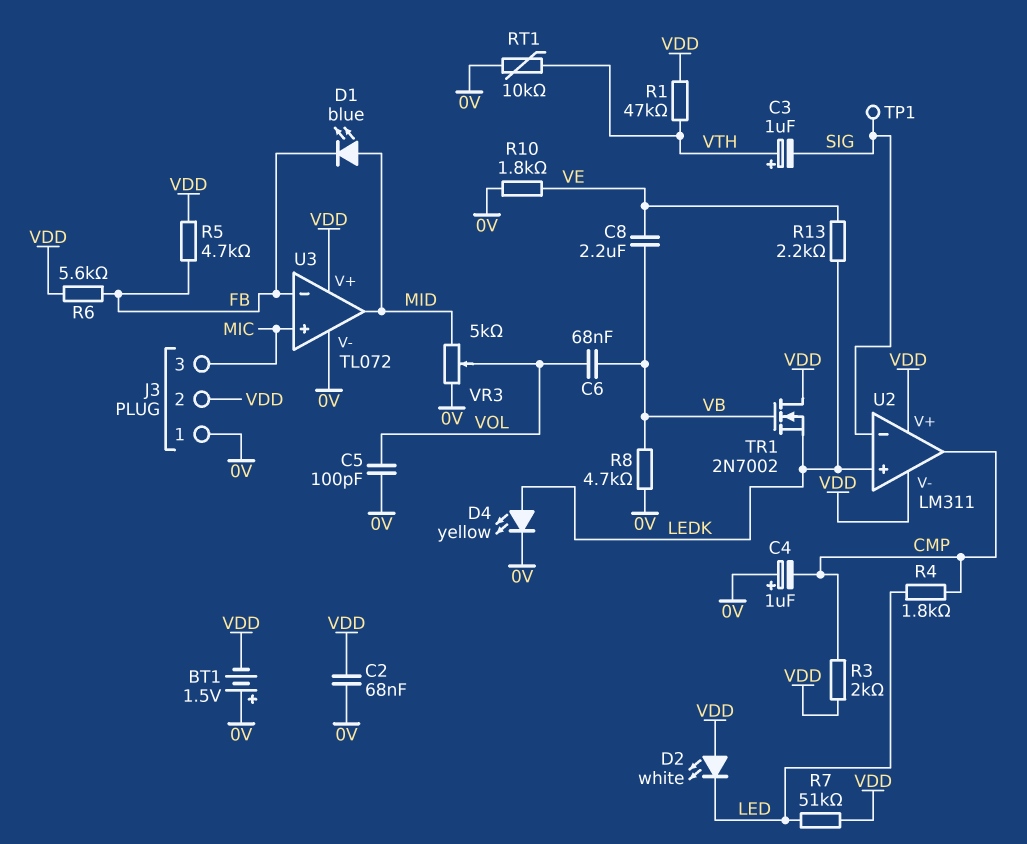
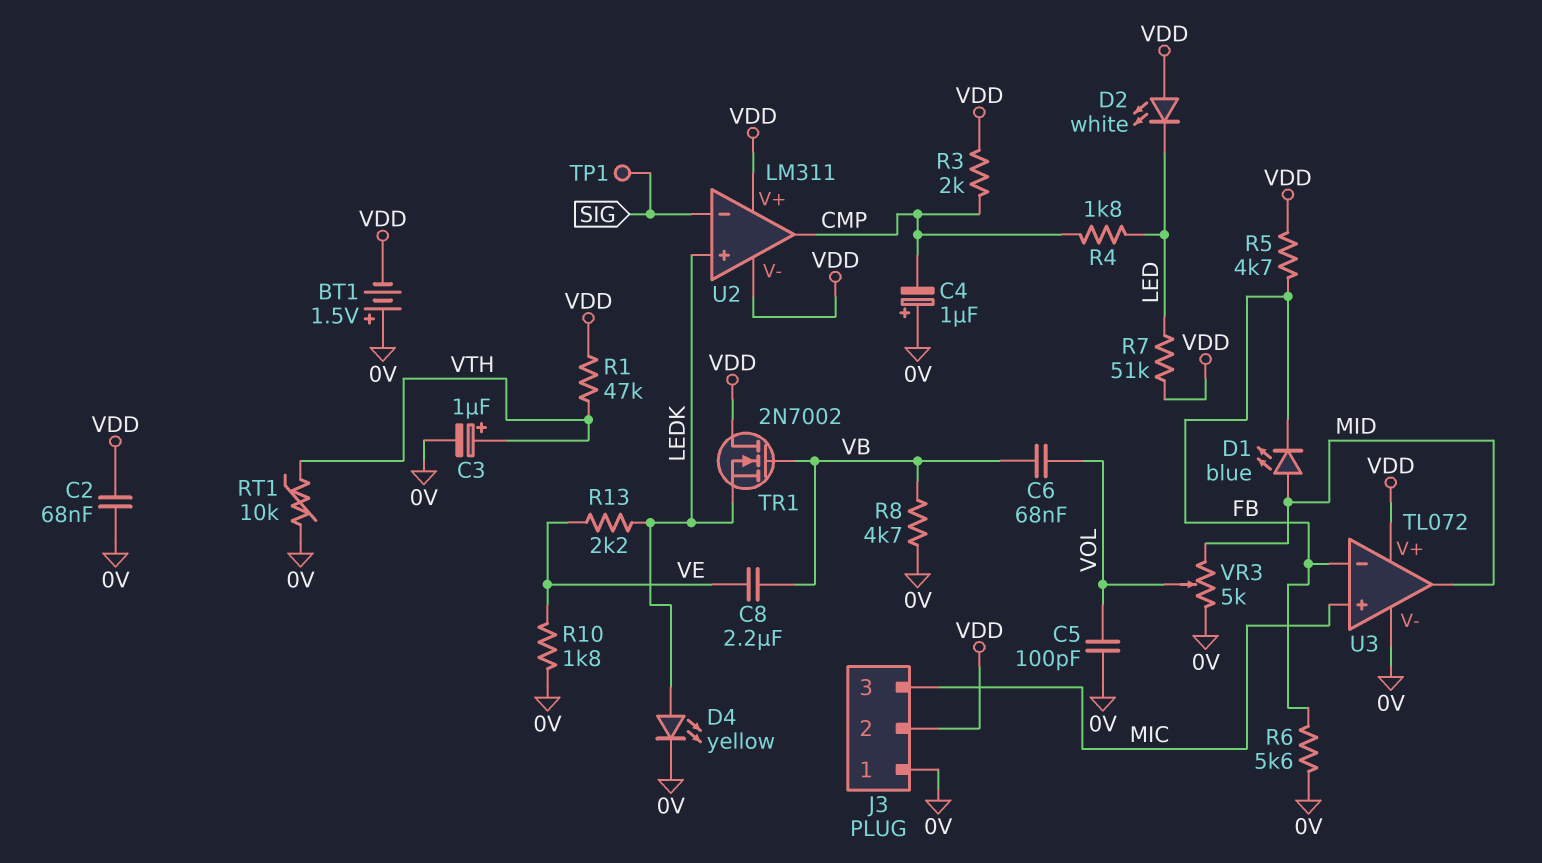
C3: 1uF (plus VTH, minus SIG) -> 1uF (plus VTH, minus 0V)
R6: 5.6k (FB, VDD) -> 5.6k (0V, FB)

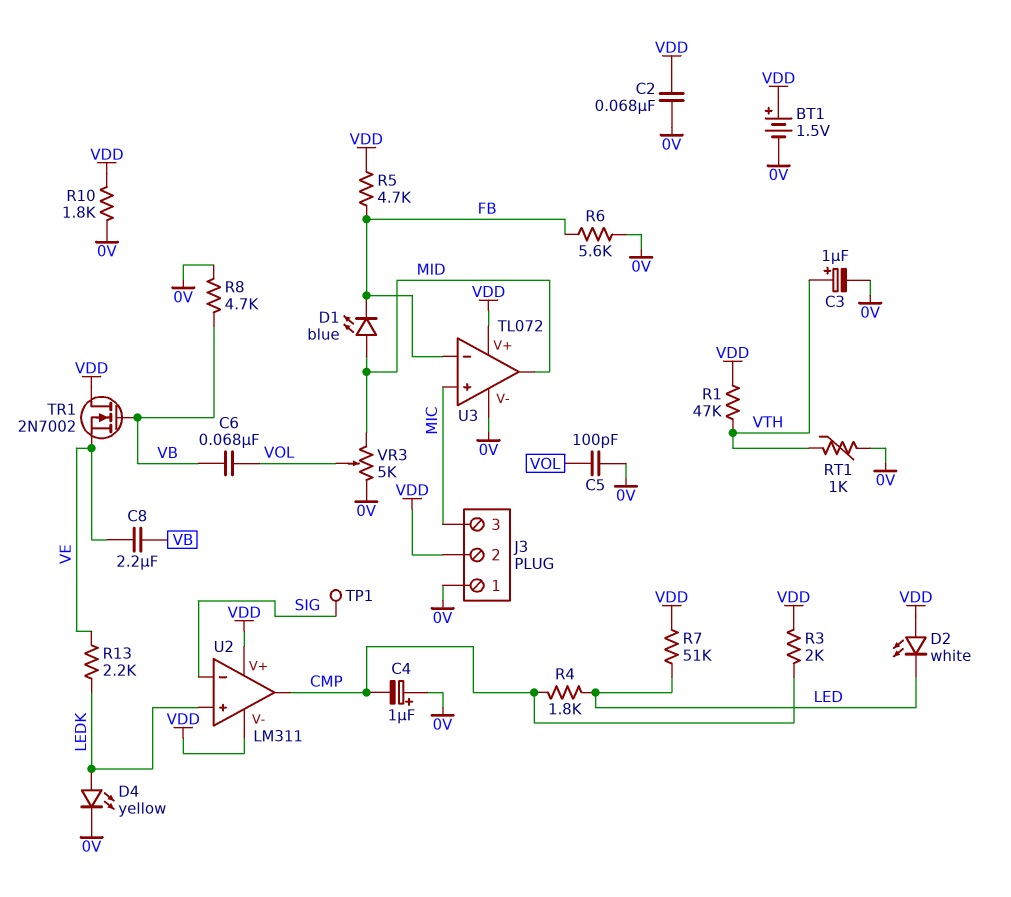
BT1: 1.5V (plus 0V, minus VDD) -> 1.5V (plus VDD, minus 0V)
R10: 1.8k (0V, VE) -> 1.8k (0V, VDD)
RT1: 10k (0V, VTH) -> 1k (0V, VTH)
TR1: NMOS 2N7002 (G VB, D VDD, S LEDK) -> NMOS 2N7002 (G VB, D VDD, S VE)

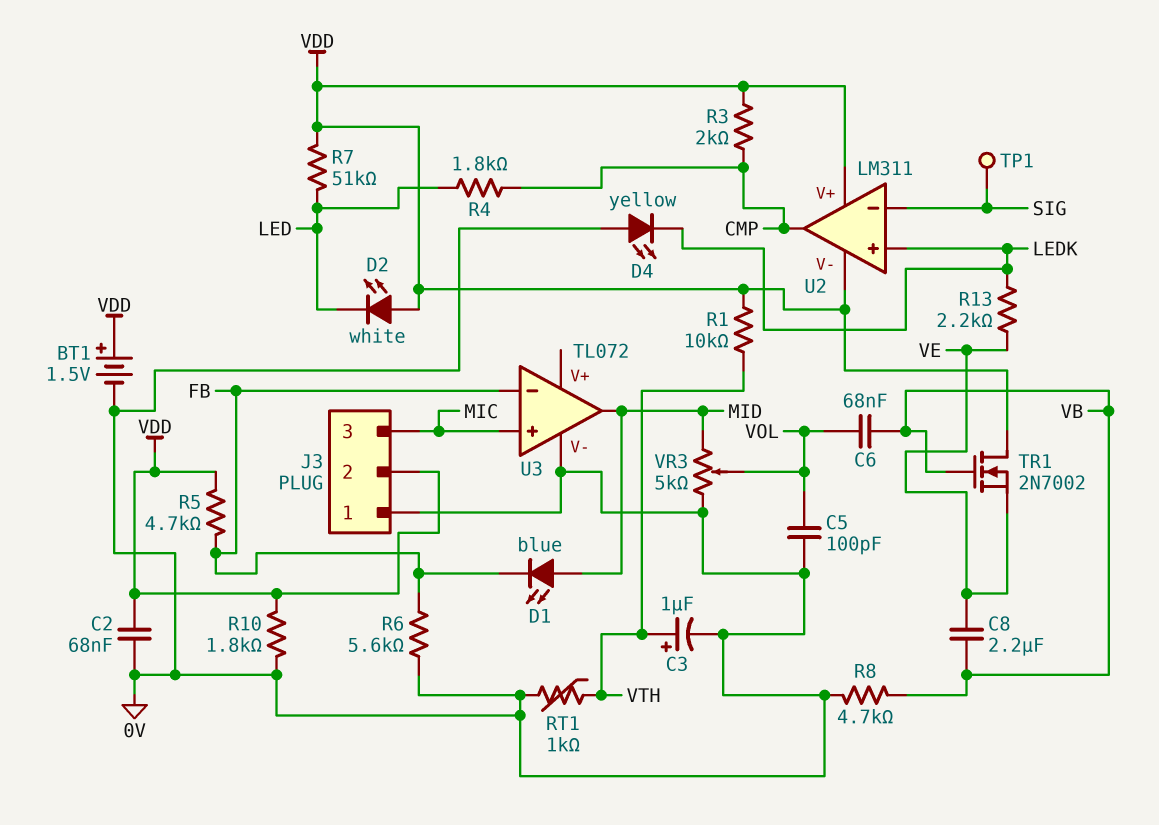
C4: 1uF (plus 0V, minus CMP) -> none
D4: LED yellow (A LEDK, K 0V) -> LED yellow (A 0V, K LEDK)
R1: 47k (VDD, VTH) -> 10k (VDD, VTH)
U3 pin V+: VDD -> none

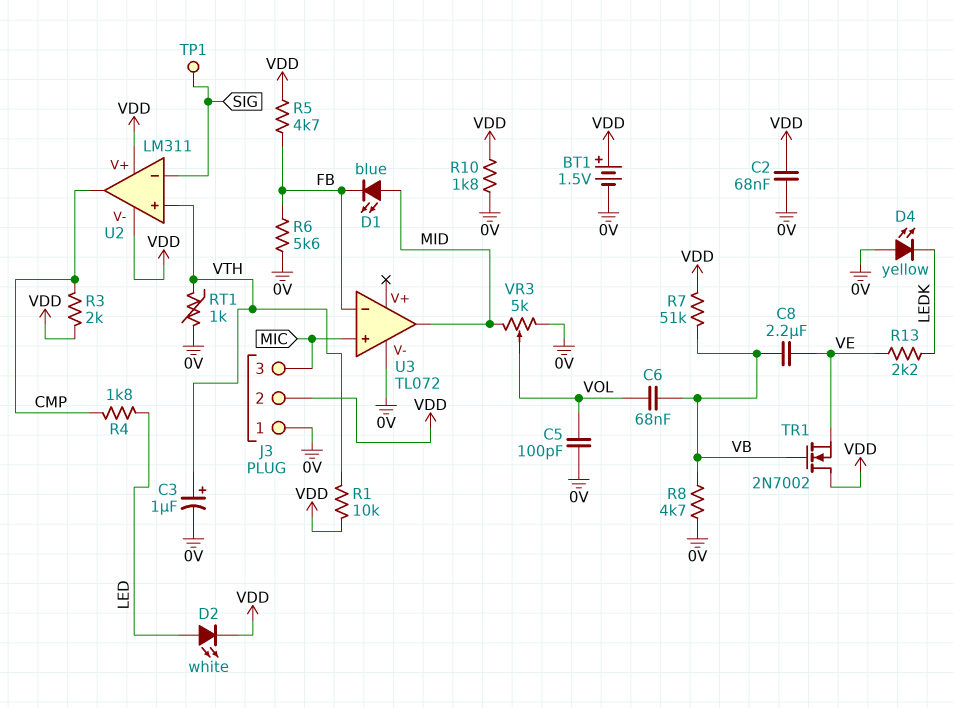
D2: LED white (A VDD, K LED) -> LED white (A LED, K VDD)
R7: 51k (LED, VDD) -> 51k (VB, VDD)
U2 pin in+: LEDK -> VTH

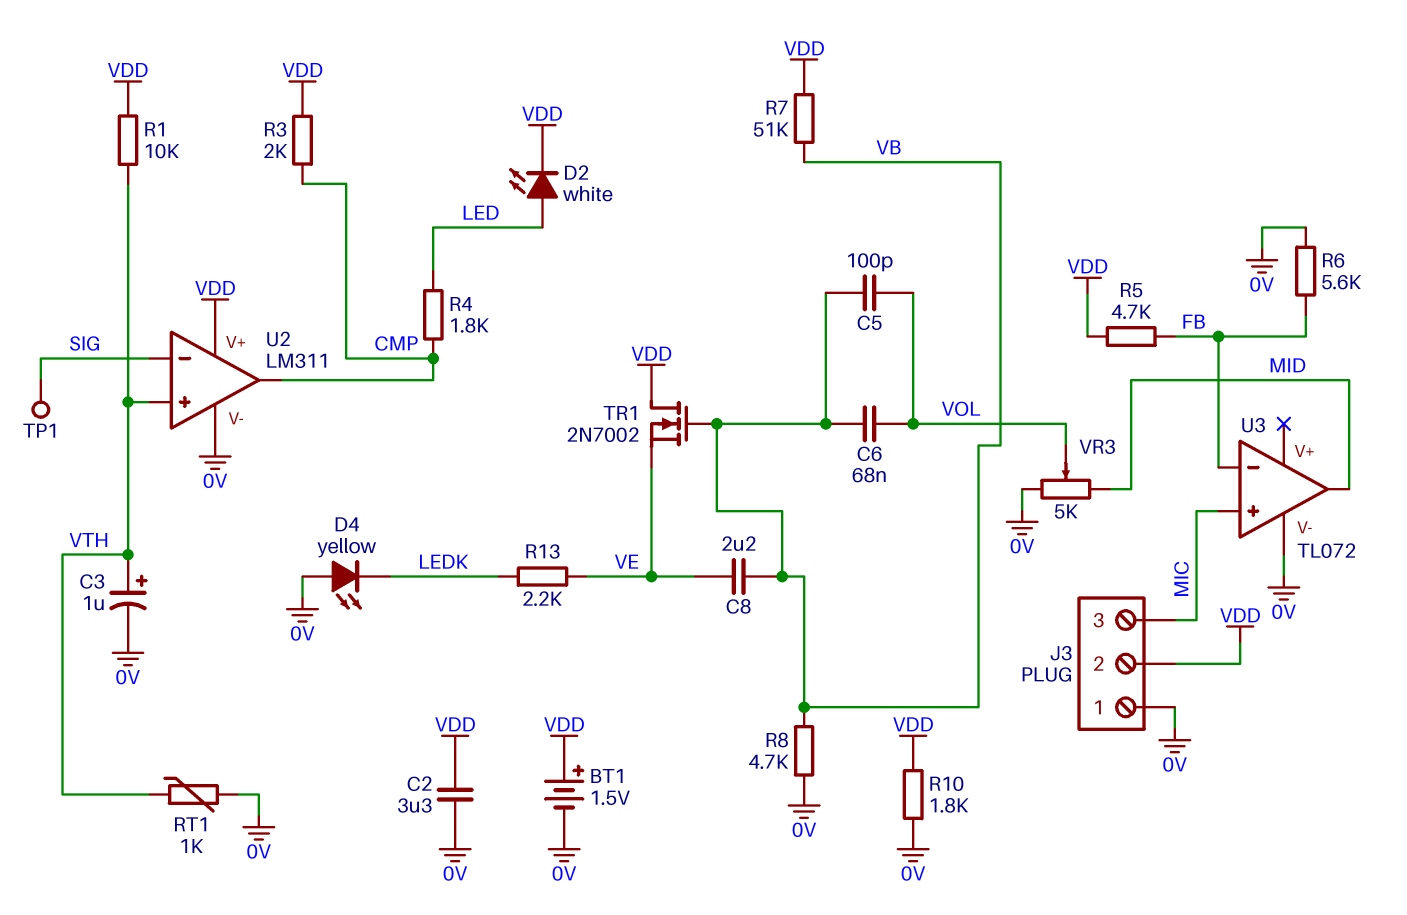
C2: 68nF (0V, VDD) -> 3.3uF (0V, VDD)
C5: 100pF (0V, VOL) -> 100pF (VB, VOL)
D1: LED blue (A MID, K FB) -> none
U2 pin V-: VDD -> 0V

